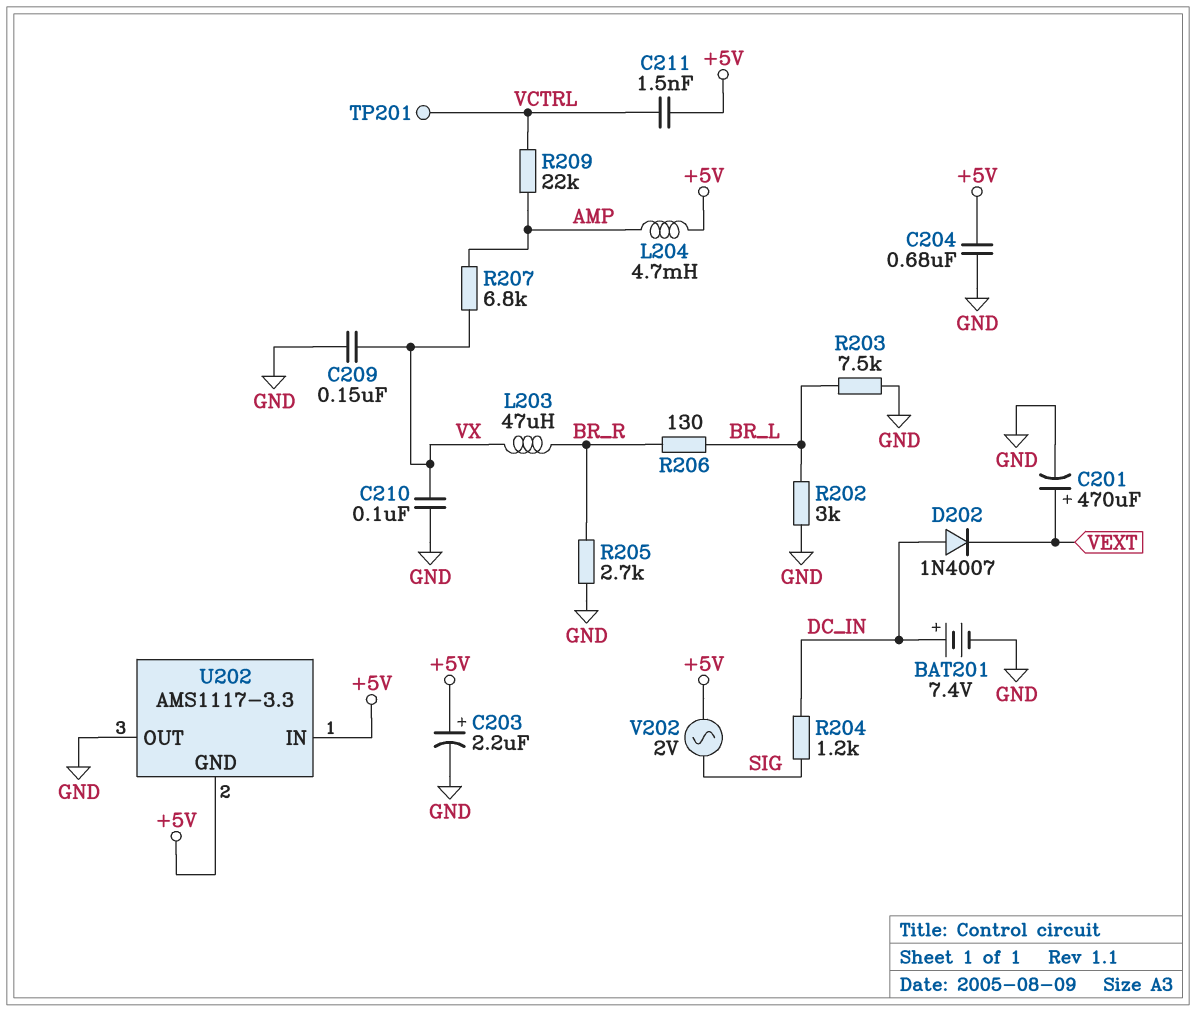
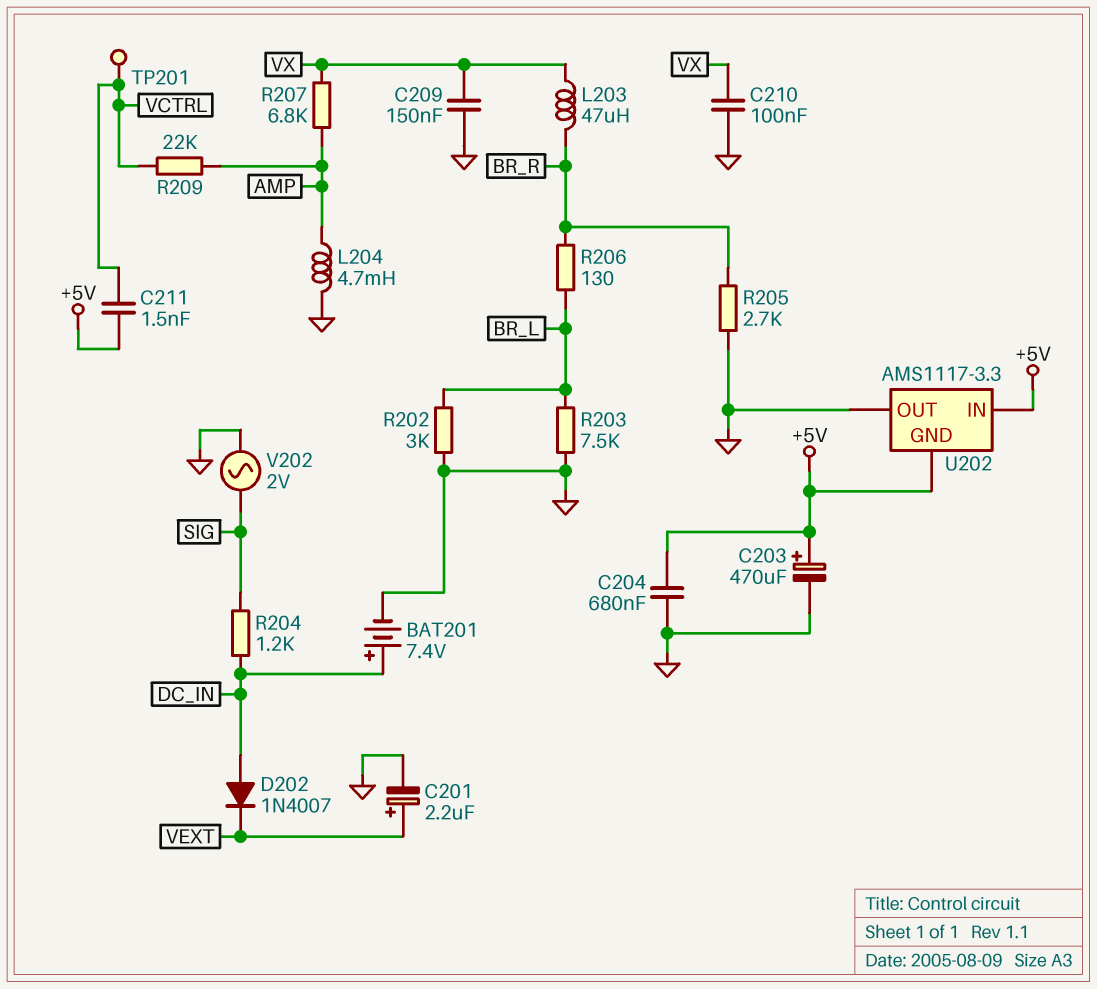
C201: 470uF (plus VEXT, minus GND) -> 2.2uF (plus VEXT, minus GND)
C203: 2.2uF (plus +5V, minus GND) -> 470uF (plus +5V, minus GND)
L204: 4.7mH (+5V, AMP) -> 4.7mH (AMP, GND)
V202: AC 2V (+5V, SIG) -> AC 2V (GND, SIG)

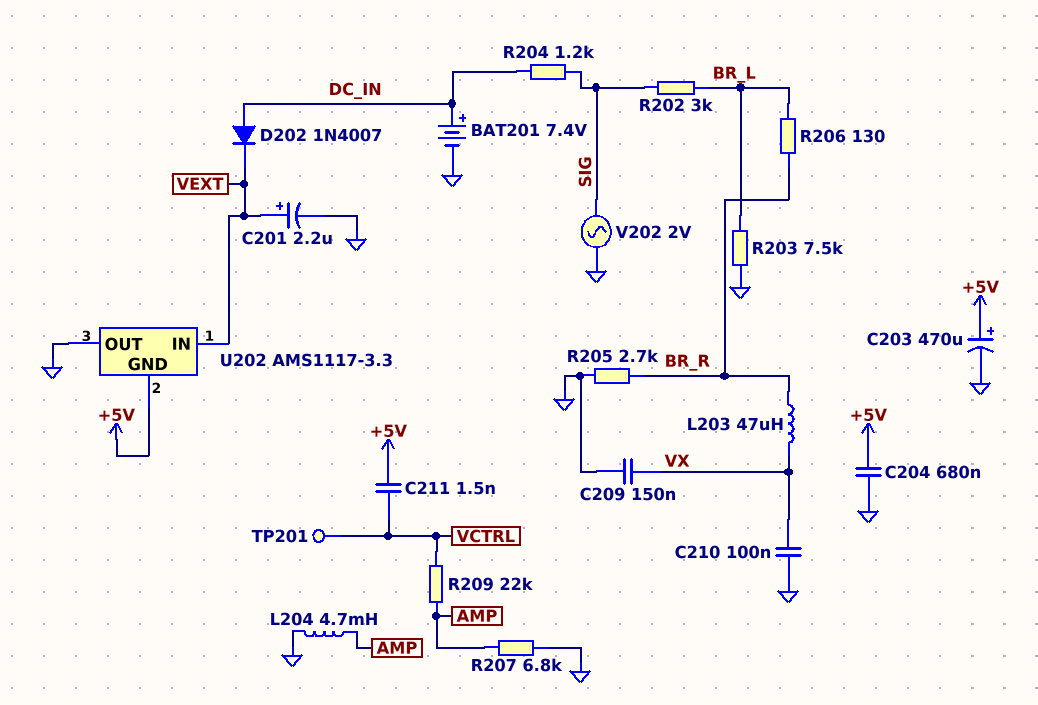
R202: 3k (BR_L, GND) -> 3k (BR_L, SIG)
R207: 6.8k (AMP, VX) -> 6.8k (AMP, GND)
U202 pin IN: +5V -> VEXT

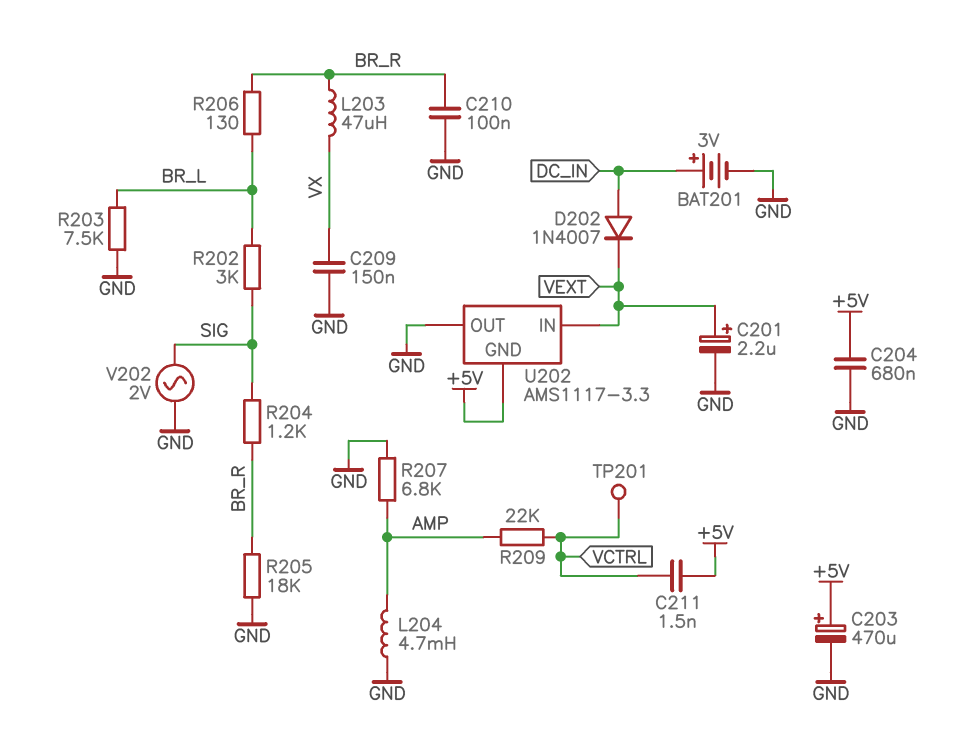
BAT201: 7.4V (plus DC_IN, minus GND) -> 3V (plus DC_IN, minus GND)
C210: 100nF (GND, VX) -> 100nF (BR_R, GND)
R204: 1.2k (DC_IN, SIG) -> 1.2k (BR_R, SIG)
R205: 2.7k (BR_R, GND) -> 18k (BR_R, GND)

